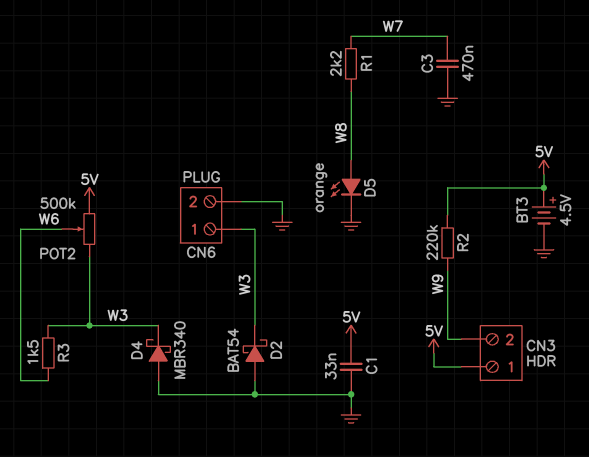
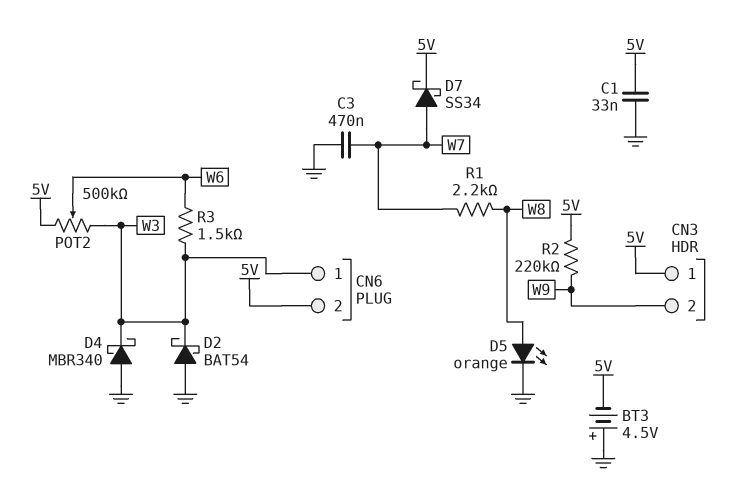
BT3: 4.5V (plus 5V, minus GND) -> 4.5V (plus GND, minus 5V)
CN6 pin 2: GND -> 5V
D7: none -> schottky SS34 (A W7, K 5V)

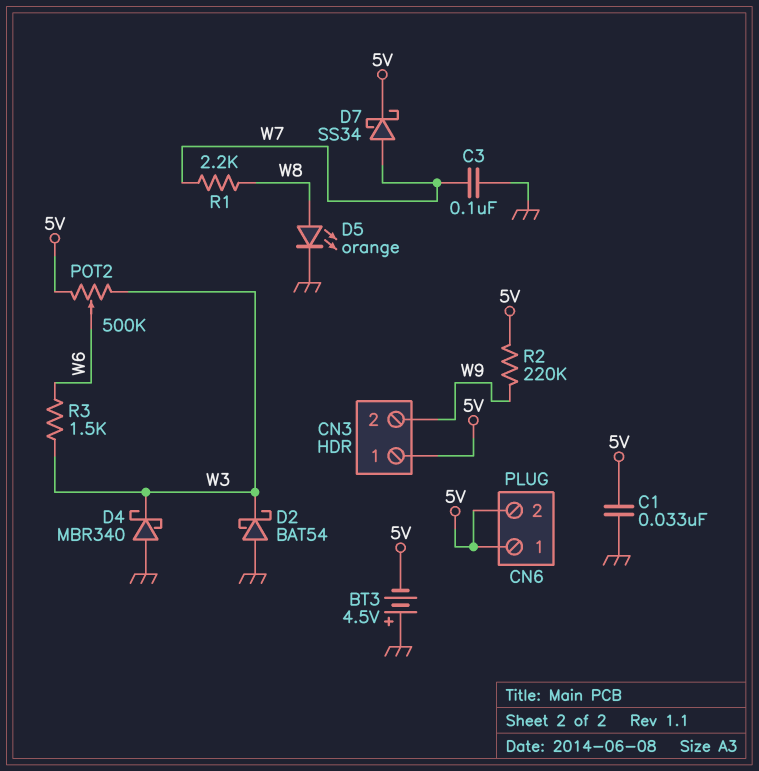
C3: 470nF (GND, W7) -> 100nF (GND, W7)
CN6 pin 1: W3 -> 5V

